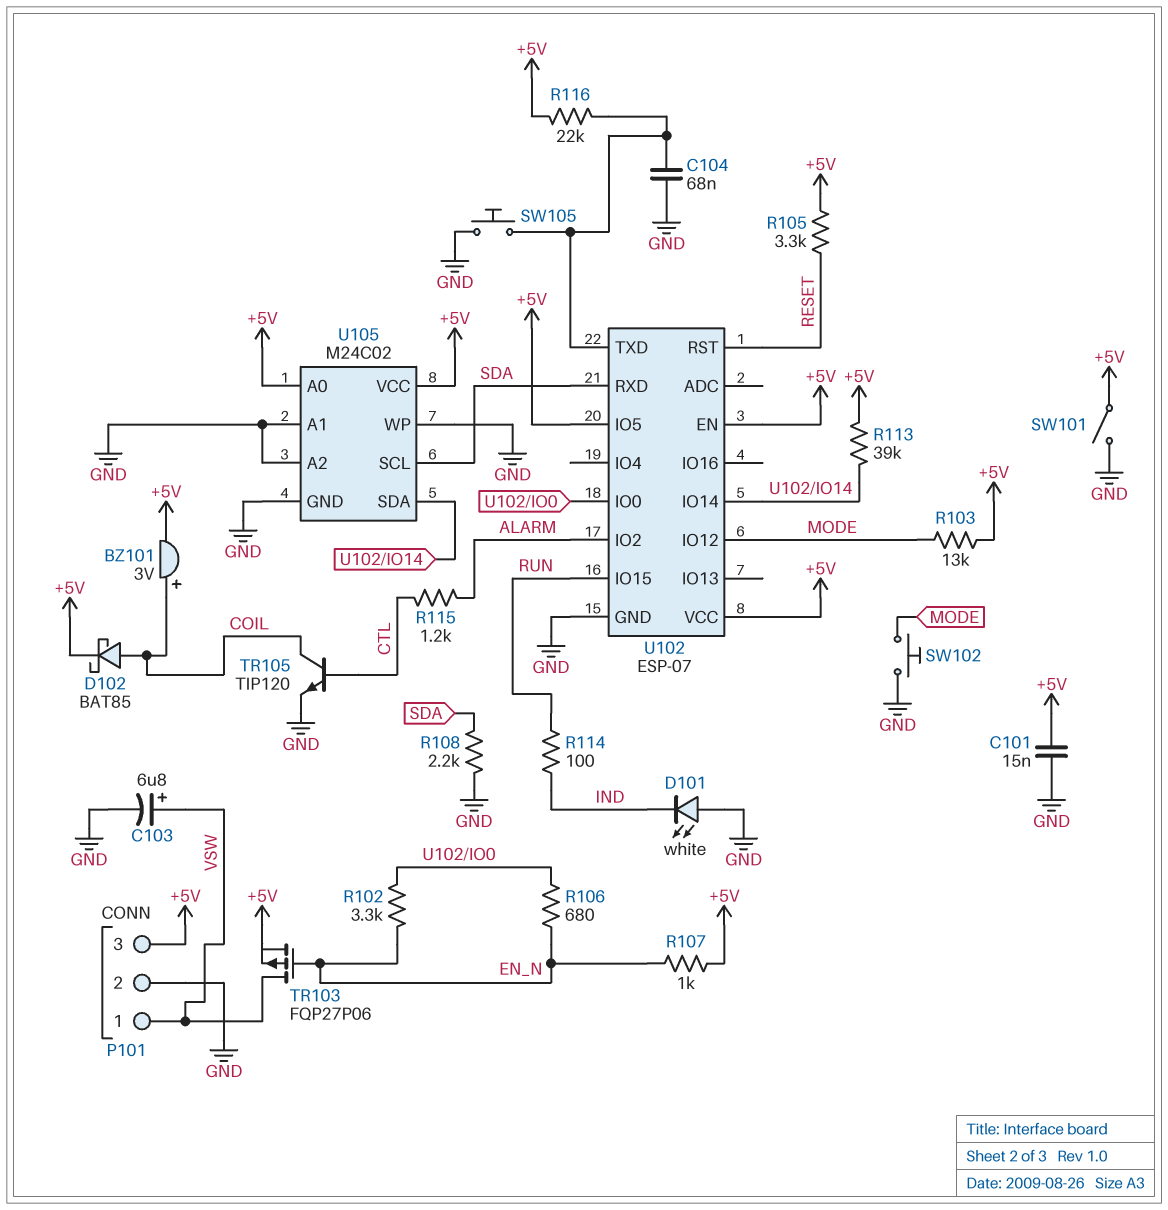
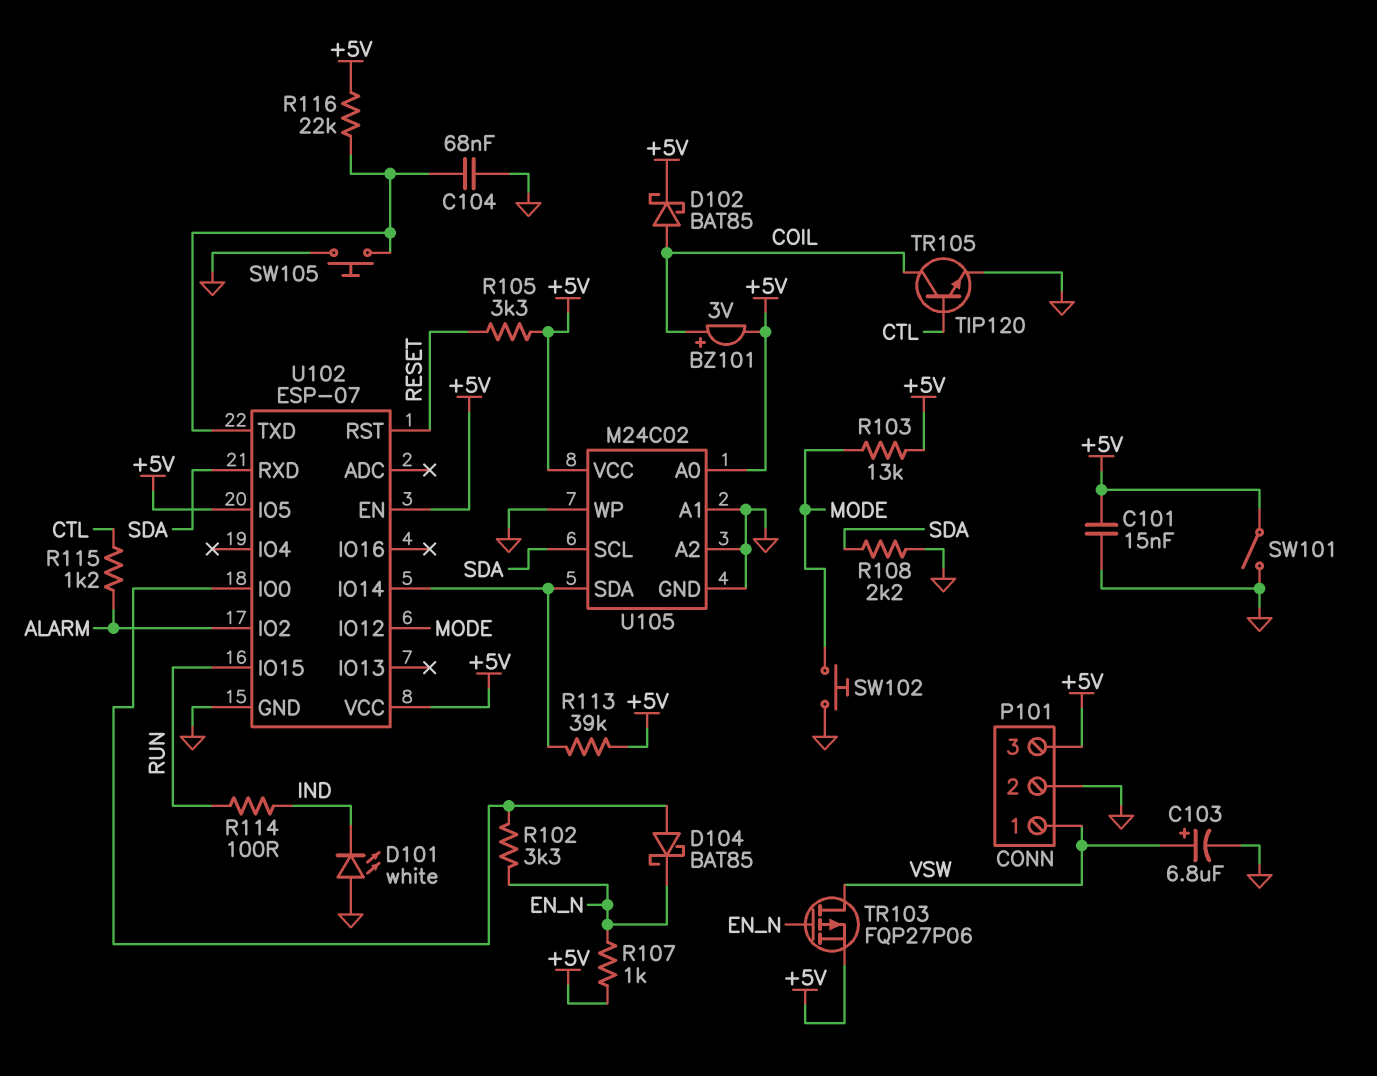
D104: none -> schottky BAT85 (A U102/IO0, K EN_N)
R106: 680 (EN_N, U102/IO0) -> none

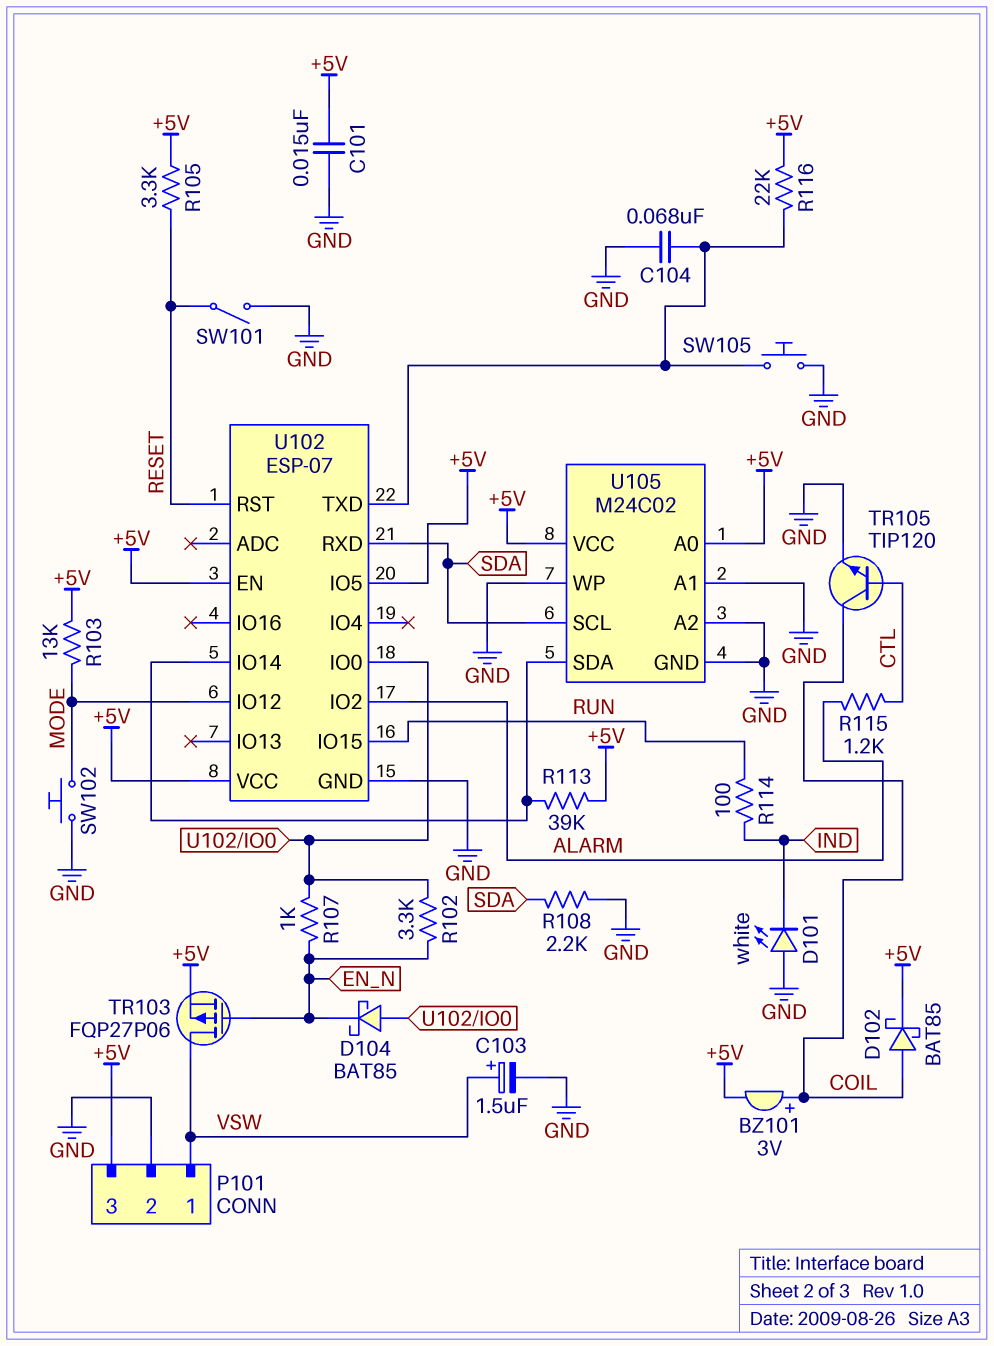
C103: 6.8uF (plus VSW, minus GND) -> 1.5uF (plus VSW, minus GND)
R107: 1k (+5V, EN_N) -> 1k (EN_N, U102/IO0)
SW101: switch (+5V, GND) -> switch (GND, RESET)

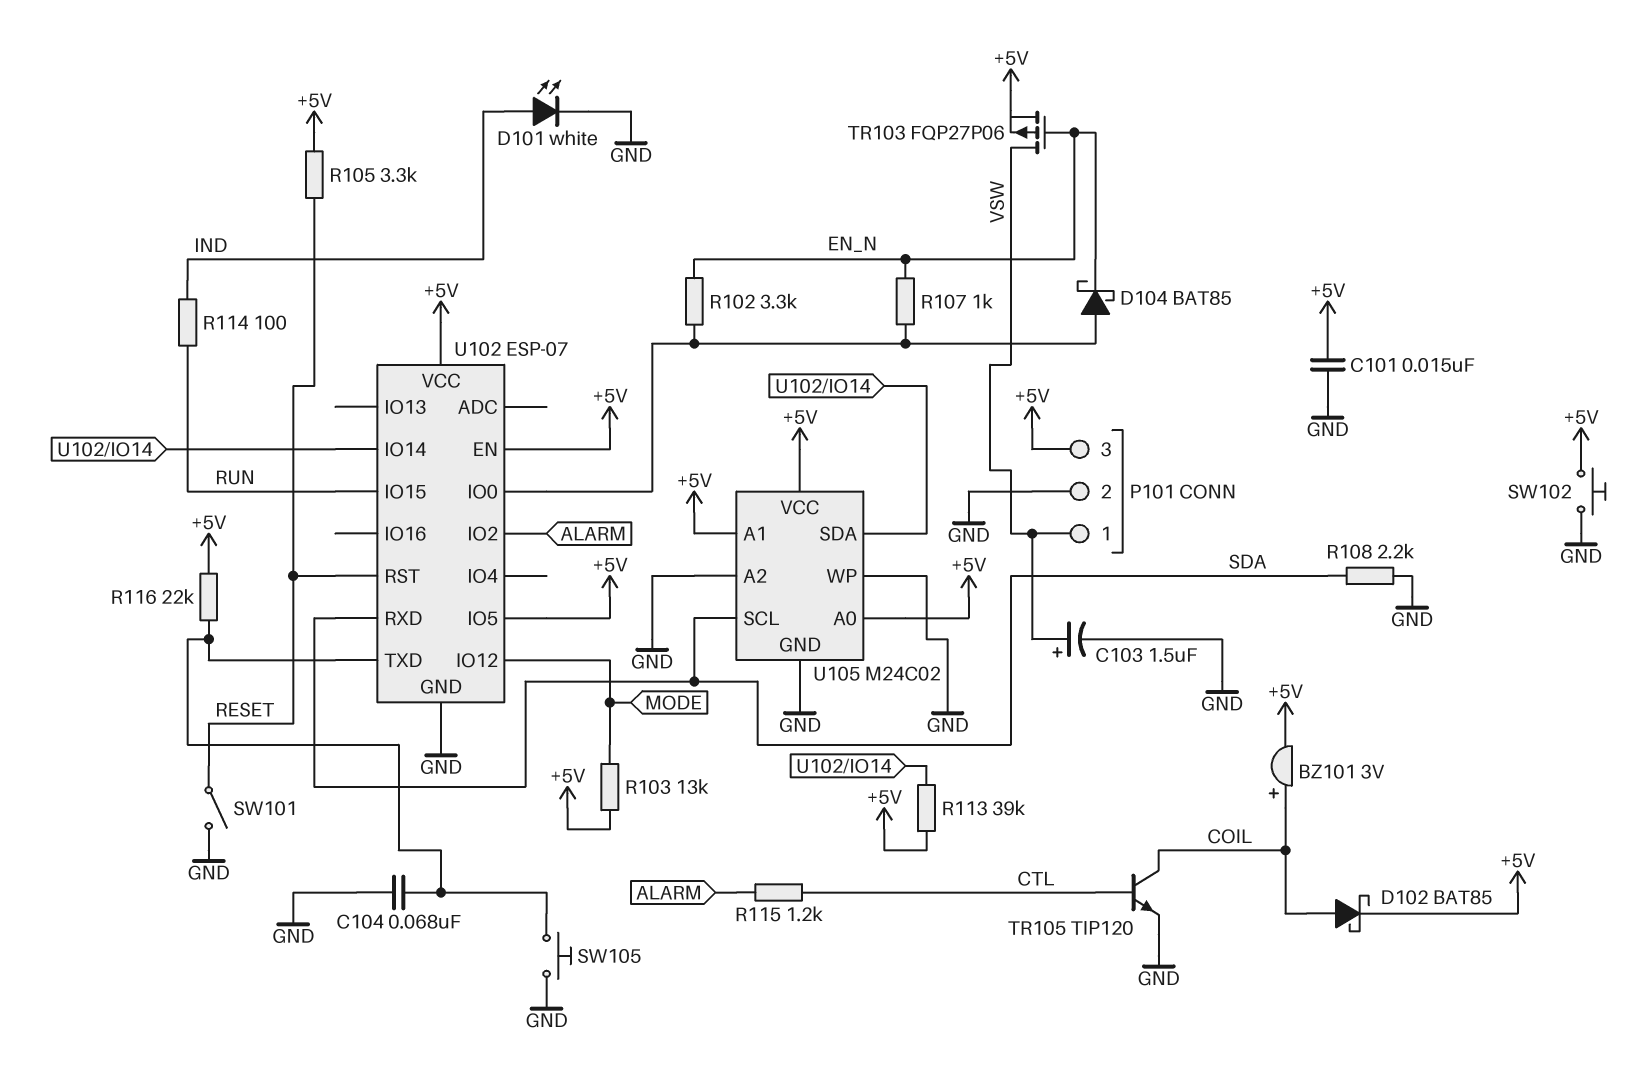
D101: LED white (A GND, K IND) -> LED white (A IND, K GND)
SW102: button (GND, MODE) -> button (+5V, GND)
U105 pin A1: GND -> +5V

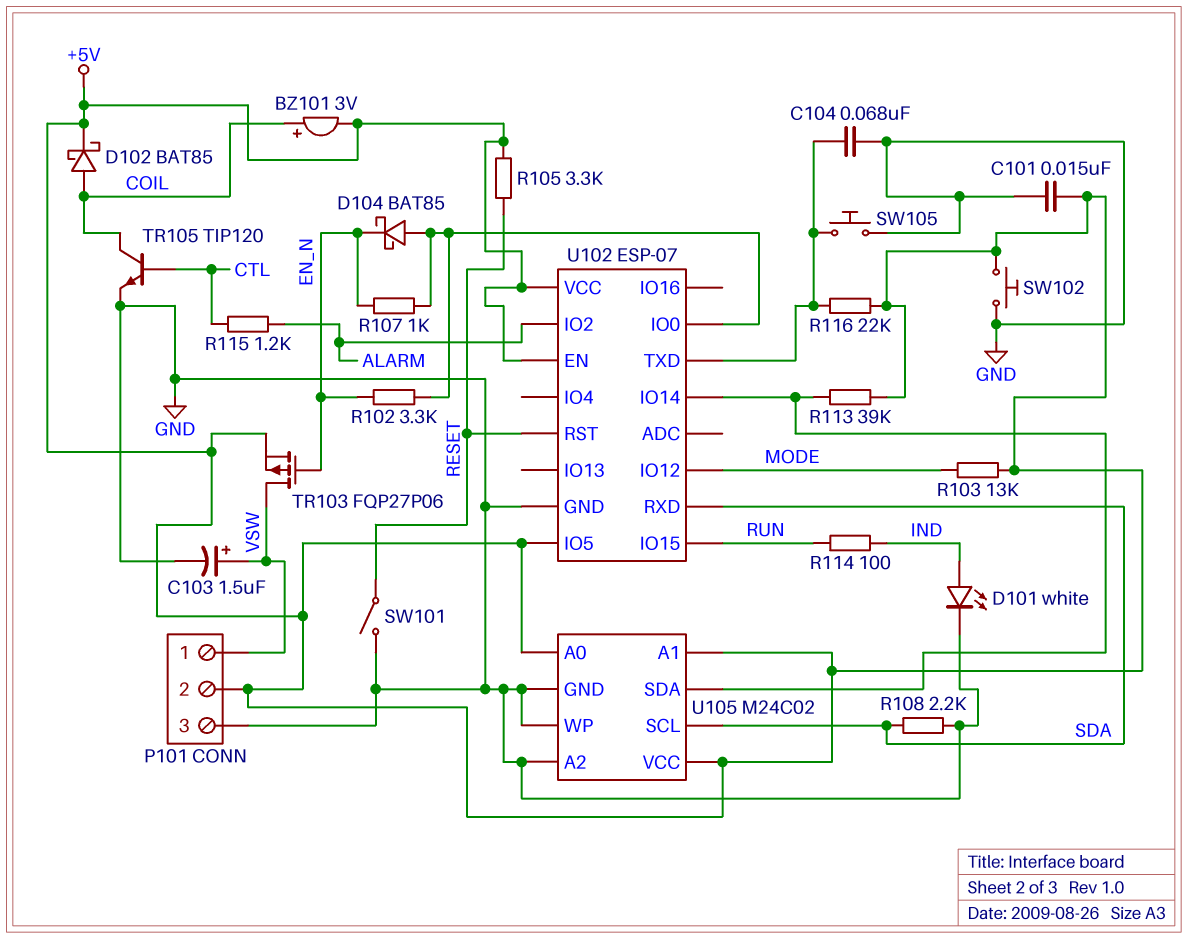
P101 pin 2: GND -> +5V
P101 pin 3: +5V -> GND

